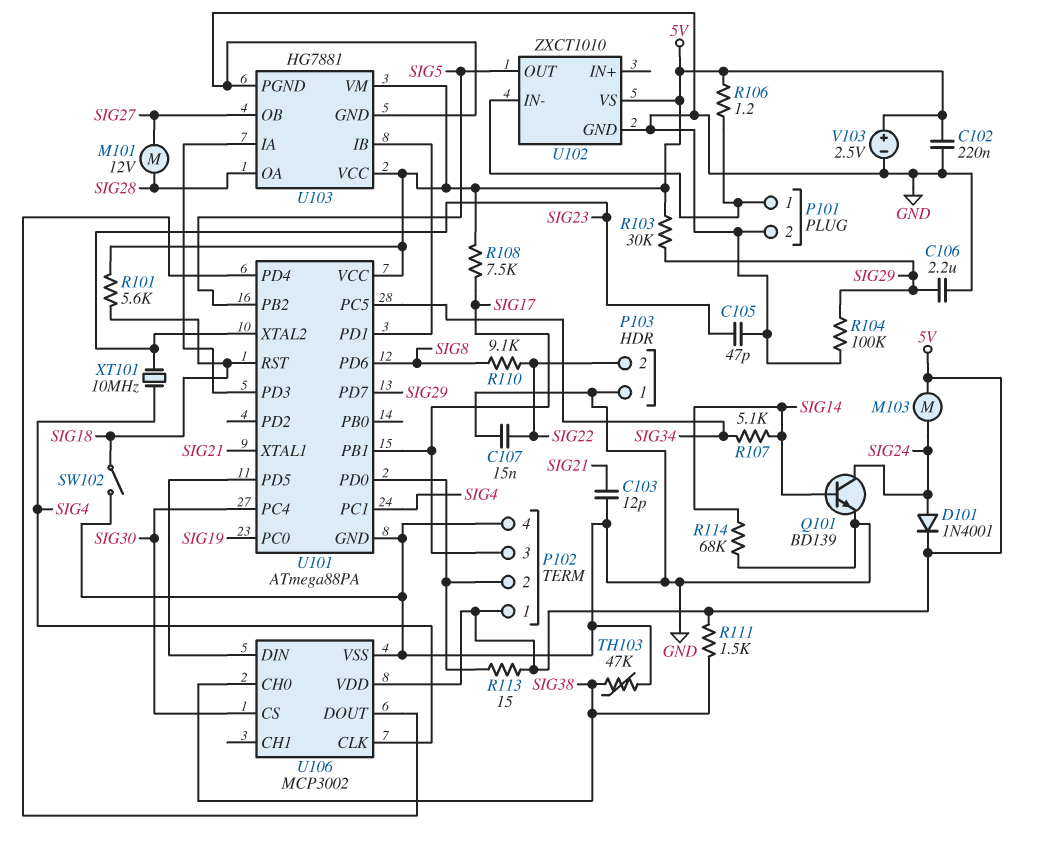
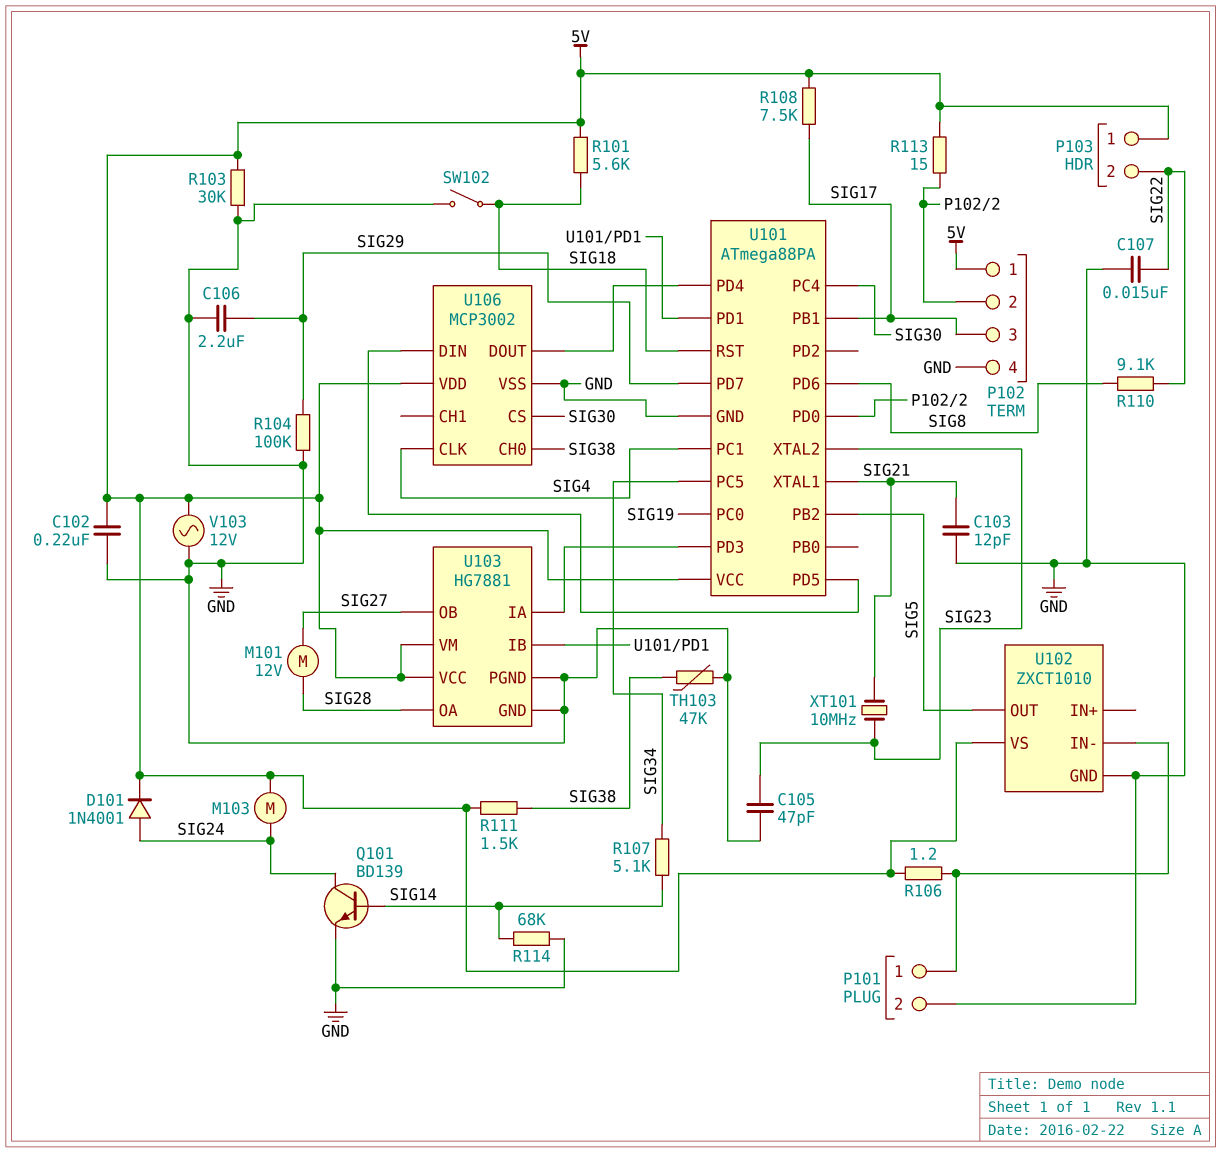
P103 pin 1: GND -> 5V
R103: 30k (5V, SIG29) -> 30k (5V, GND)
V103: 2.5V (plus 5V, minus GND) -> AC 12V (5V, GND)
XT101: 10MHz (SIG4, SIG23) -> 10MHz (SIG21, SIG23)

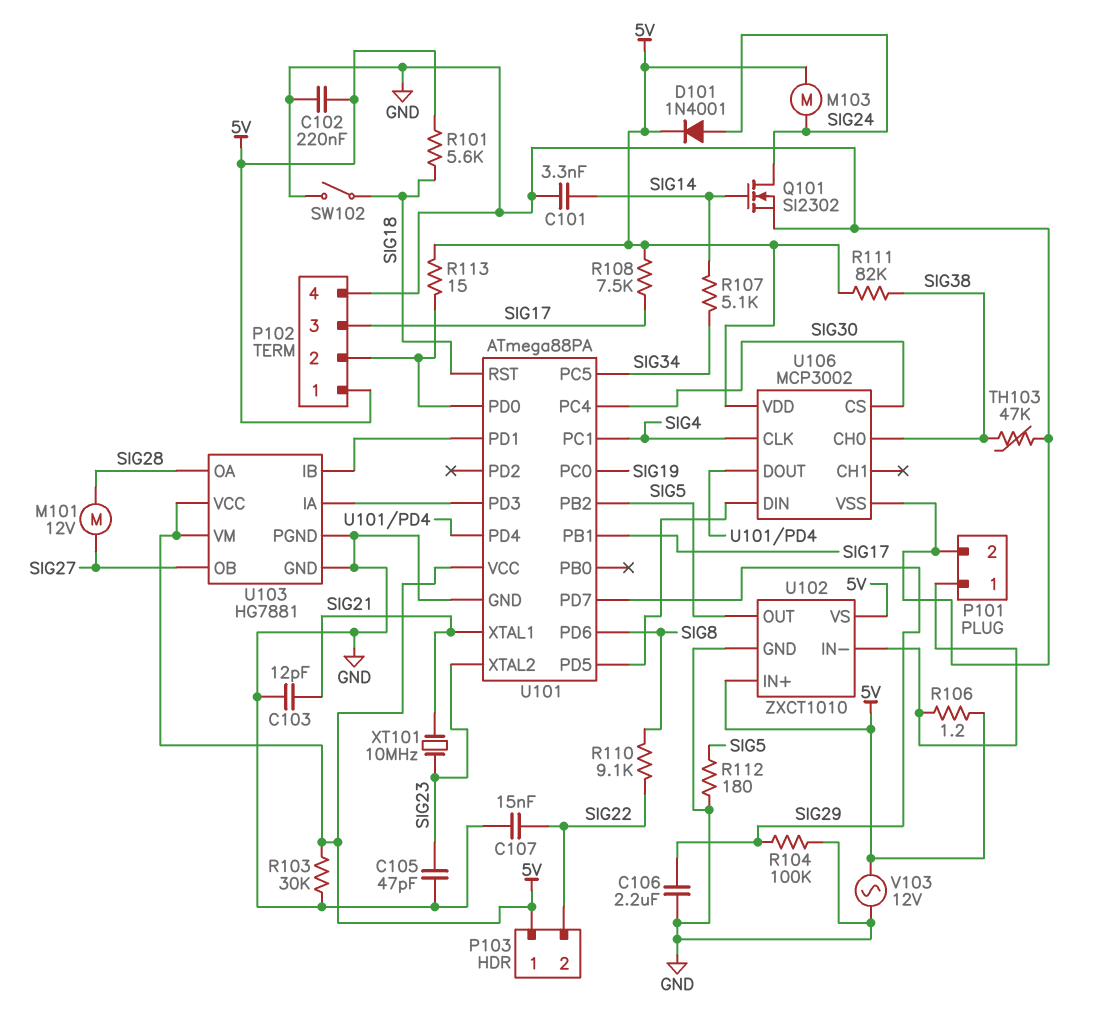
C101: none -> 3.3nF (GND, SIG14)
Q101: NPN BD139 (B SIG14, C SIG24, E GND) -> NMOS SI2302 (G SIG14, D SIG24, S GND)
R111: 1.5k (5V, SIG38) -> 82k (5V, SIG38)
R112: none -> 180 (GND, SIG5)
R114: 68k (GND, SIG14) -> none
U102 pin IN+: none -> 5V

